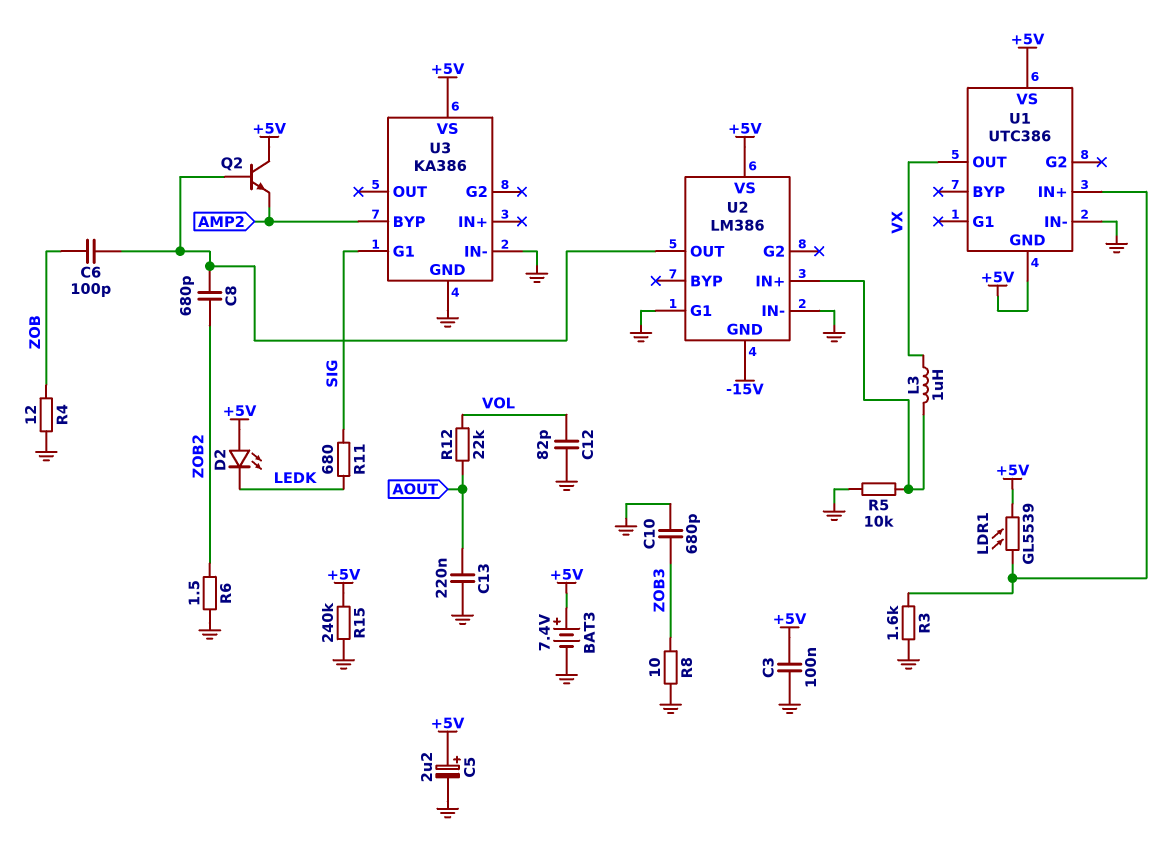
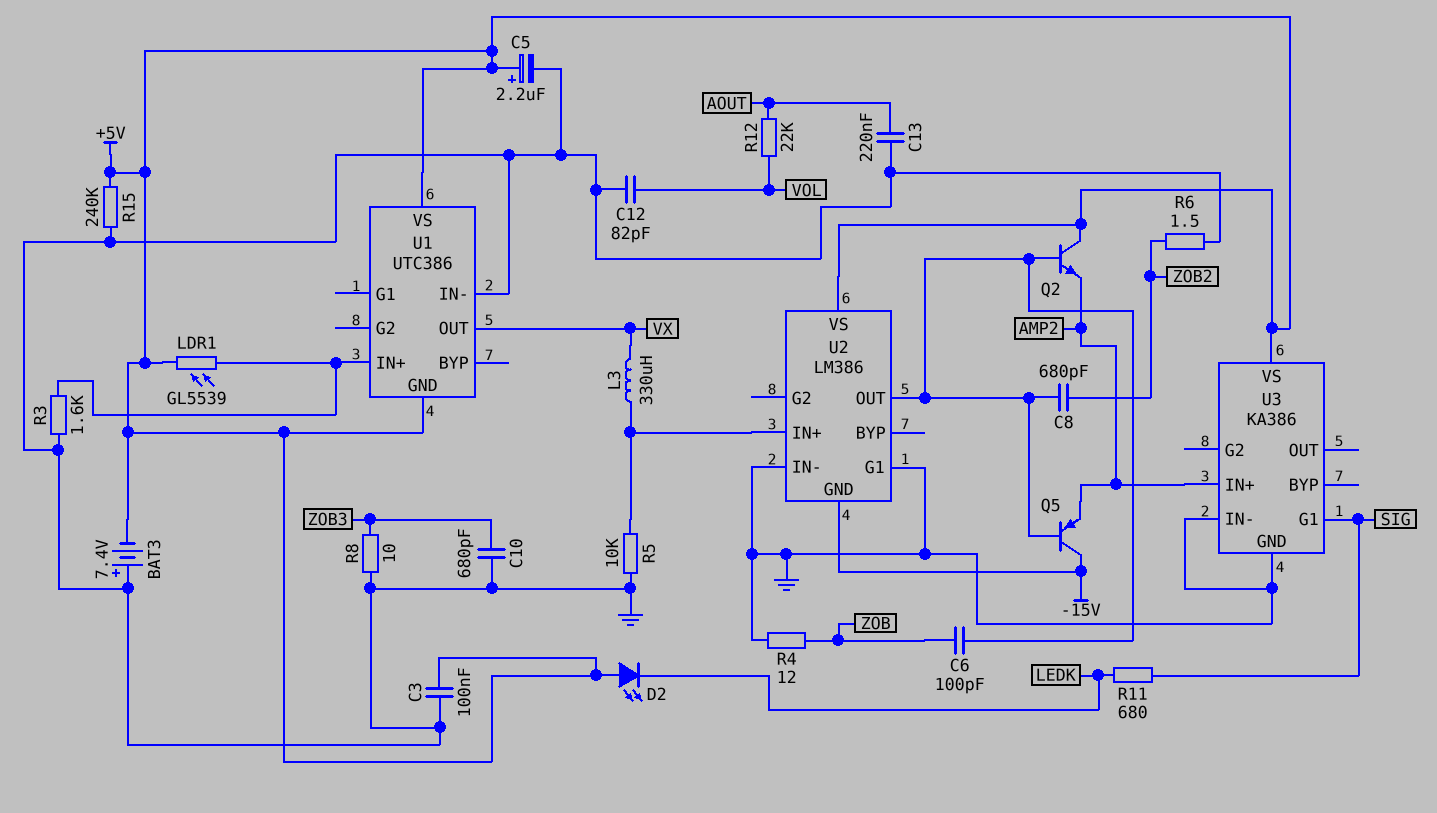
BAT3: 7.4V (plus +5V, minus GND) -> 7.4V (plus GND, minus +5V)
L3: 1uH (U2/IN+, VX) -> 330uH (U2/IN+, VX)
Q5: none -> PNP (B U2/OUT, C -15V, E AMP2)
U3 pin BYP: AMP2 -> none
U3 pin IN+: none -> AMP2

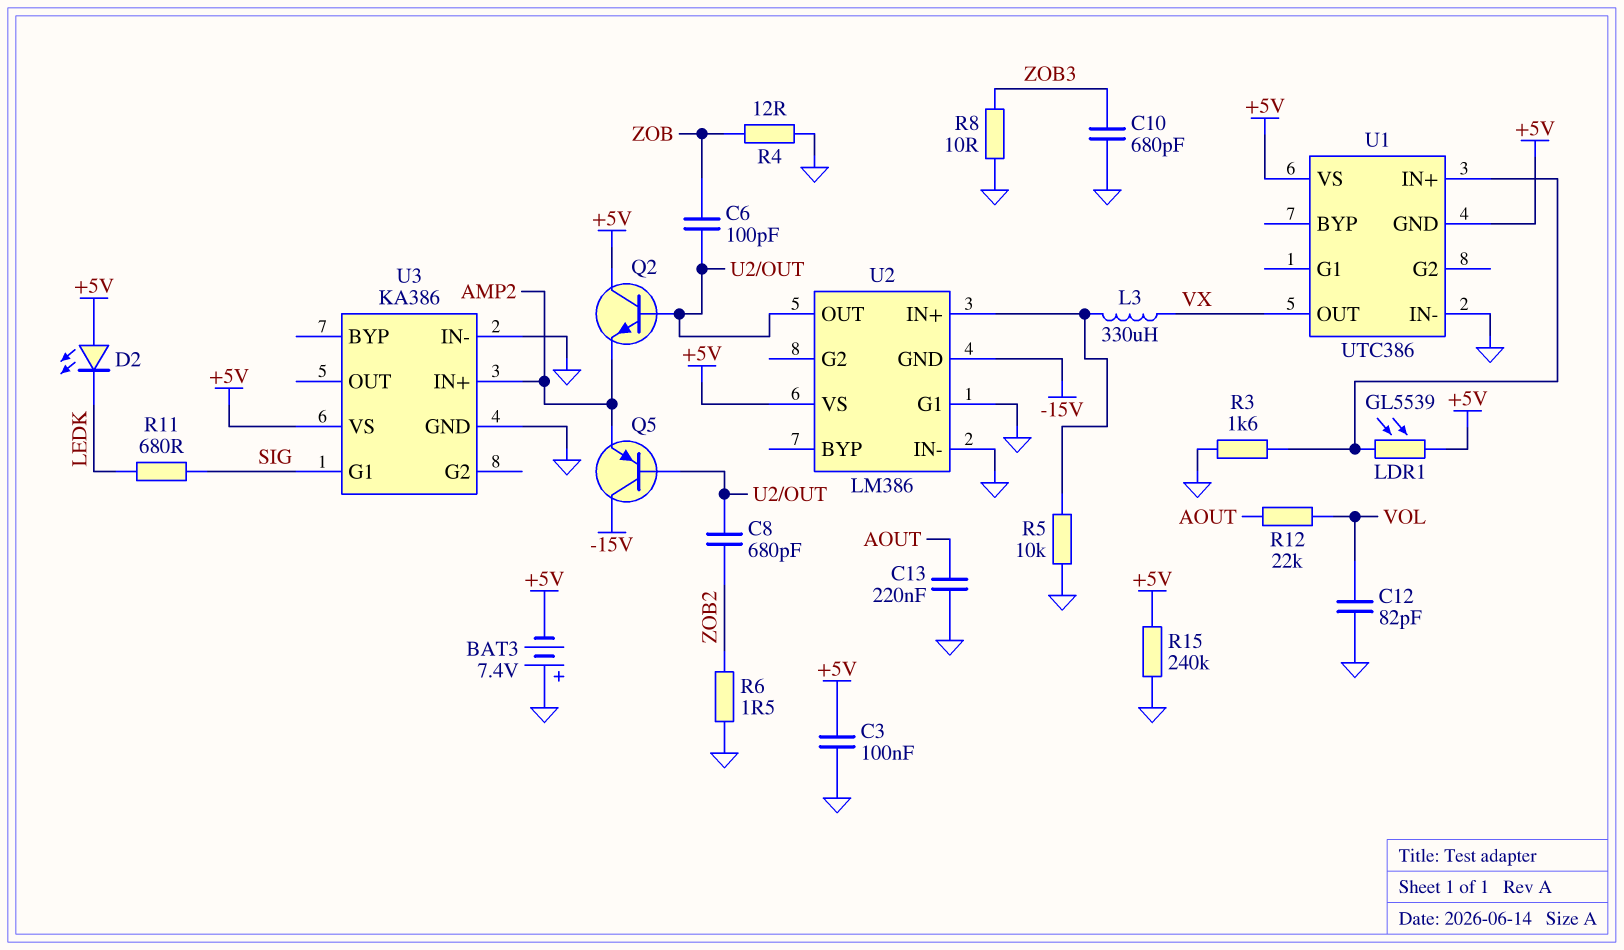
C5: 2.2uF (plus +5V, minus GND) -> none

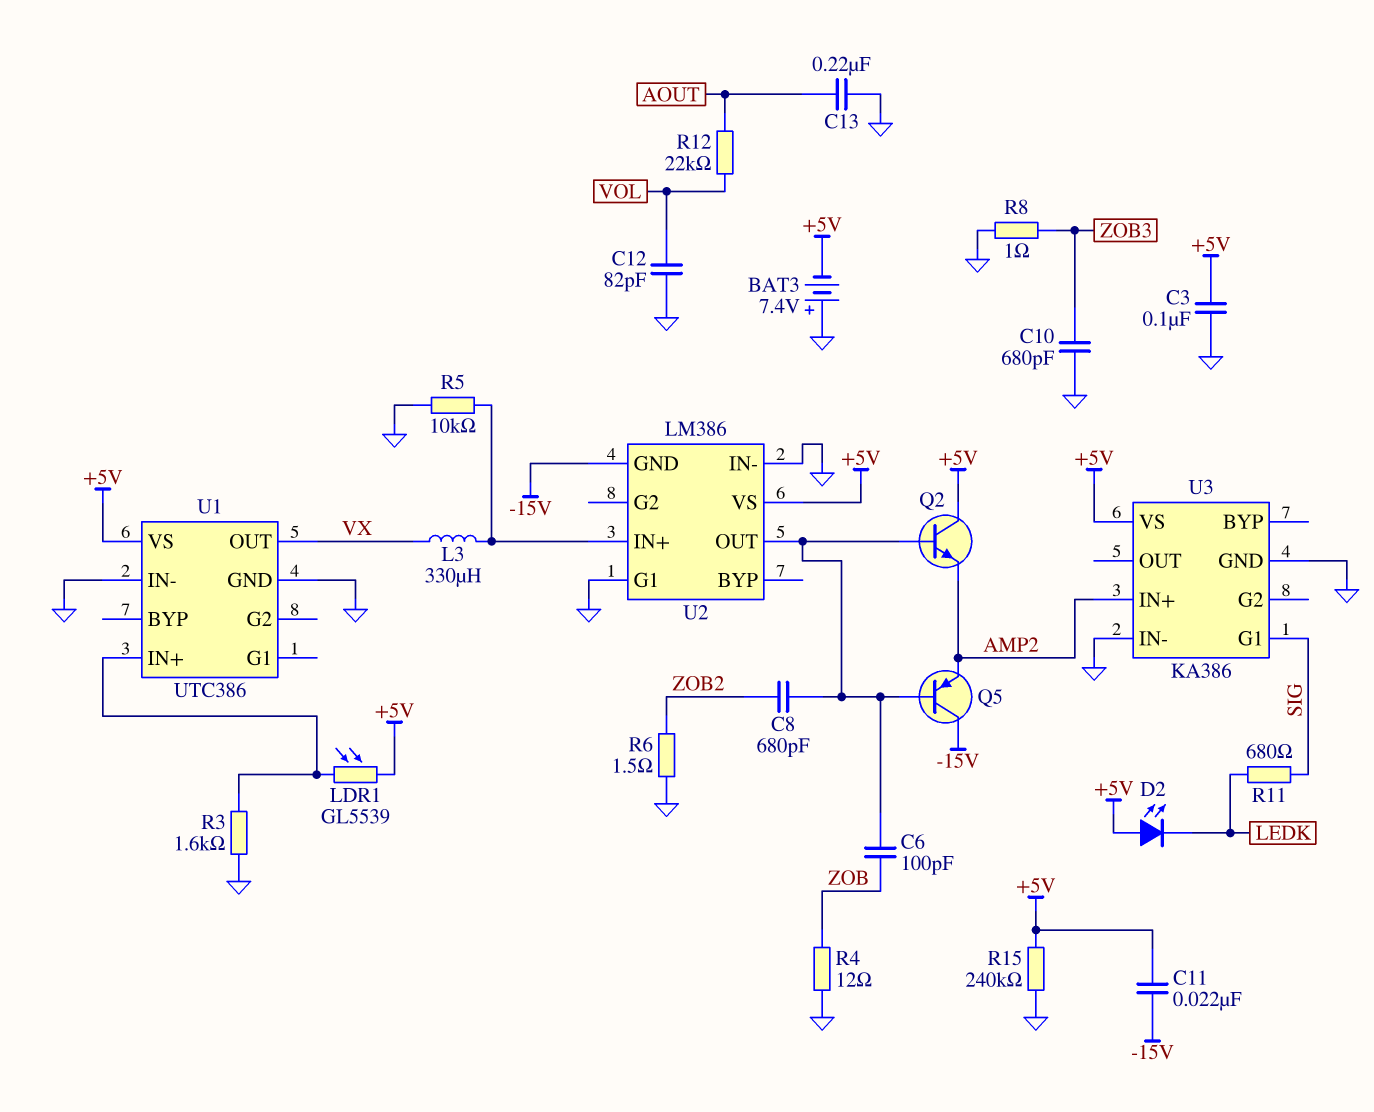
C11: none -> 22nF (+5V, -15V)
R8: 10 (GND, ZOB3) -> 1 (GND, ZOB3)
U1 pin GND: +5V -> GND

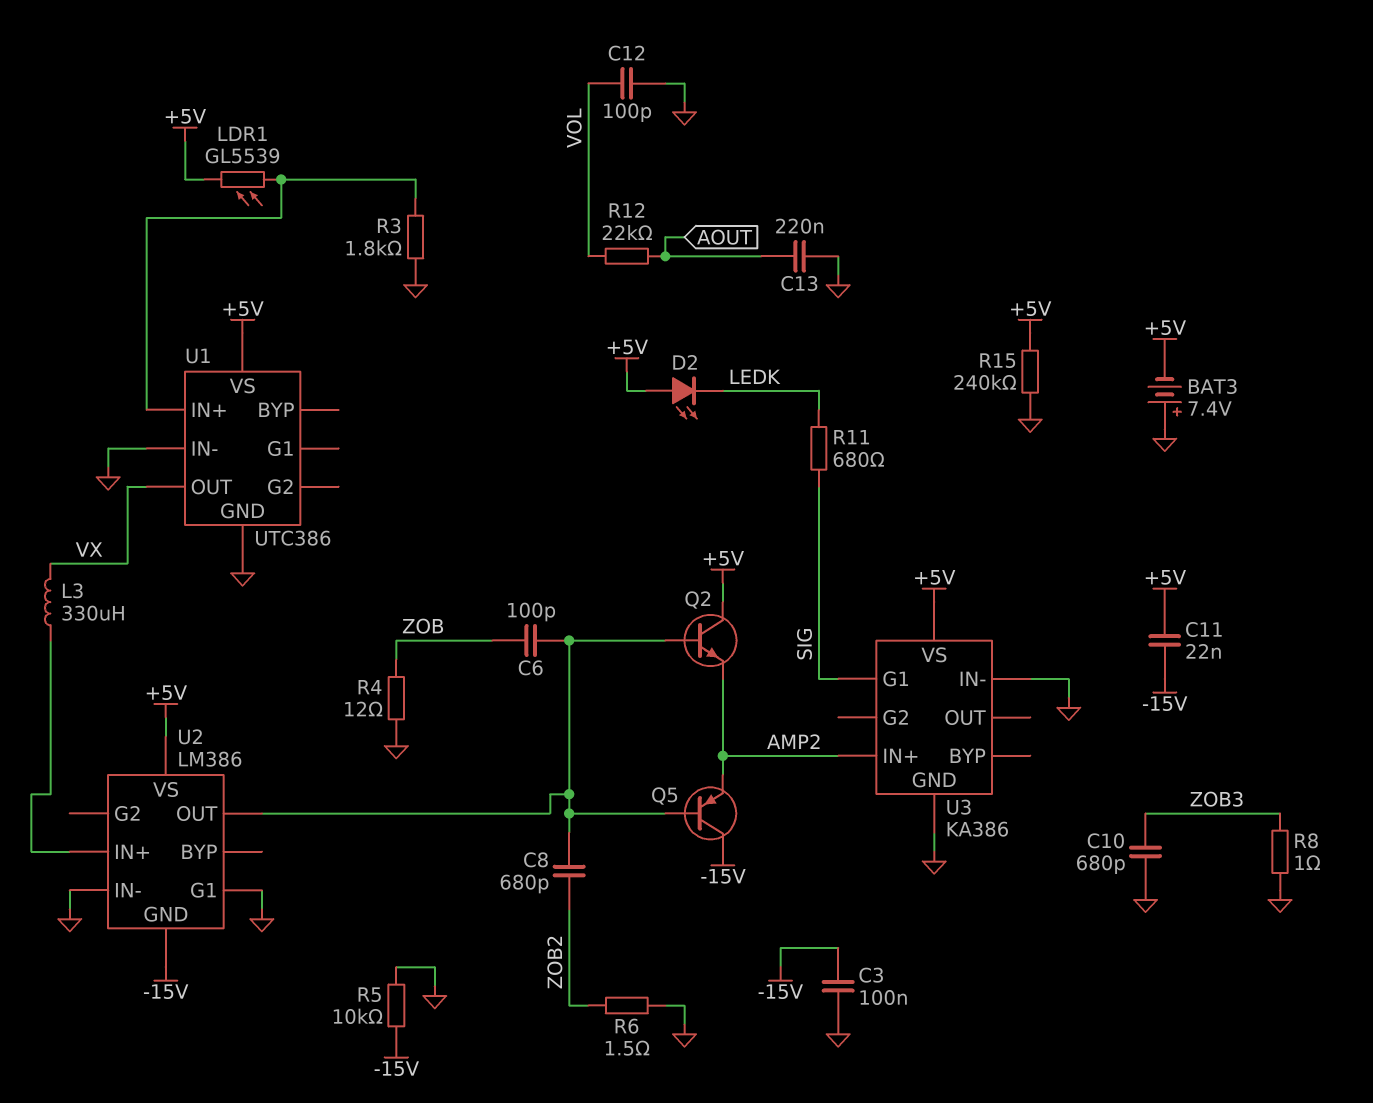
C3: 100nF (+5V, GND) -> 100nF (-15V, GND)
C12: 82pF (GND, VOL) -> 100pF (GND, VOL)
R3: 1.6k (GND, U1/IN+) -> 1.8k (GND, U1/IN+)
R5: 10k (GND, U2/IN+) -> 10k (-15V, GND)

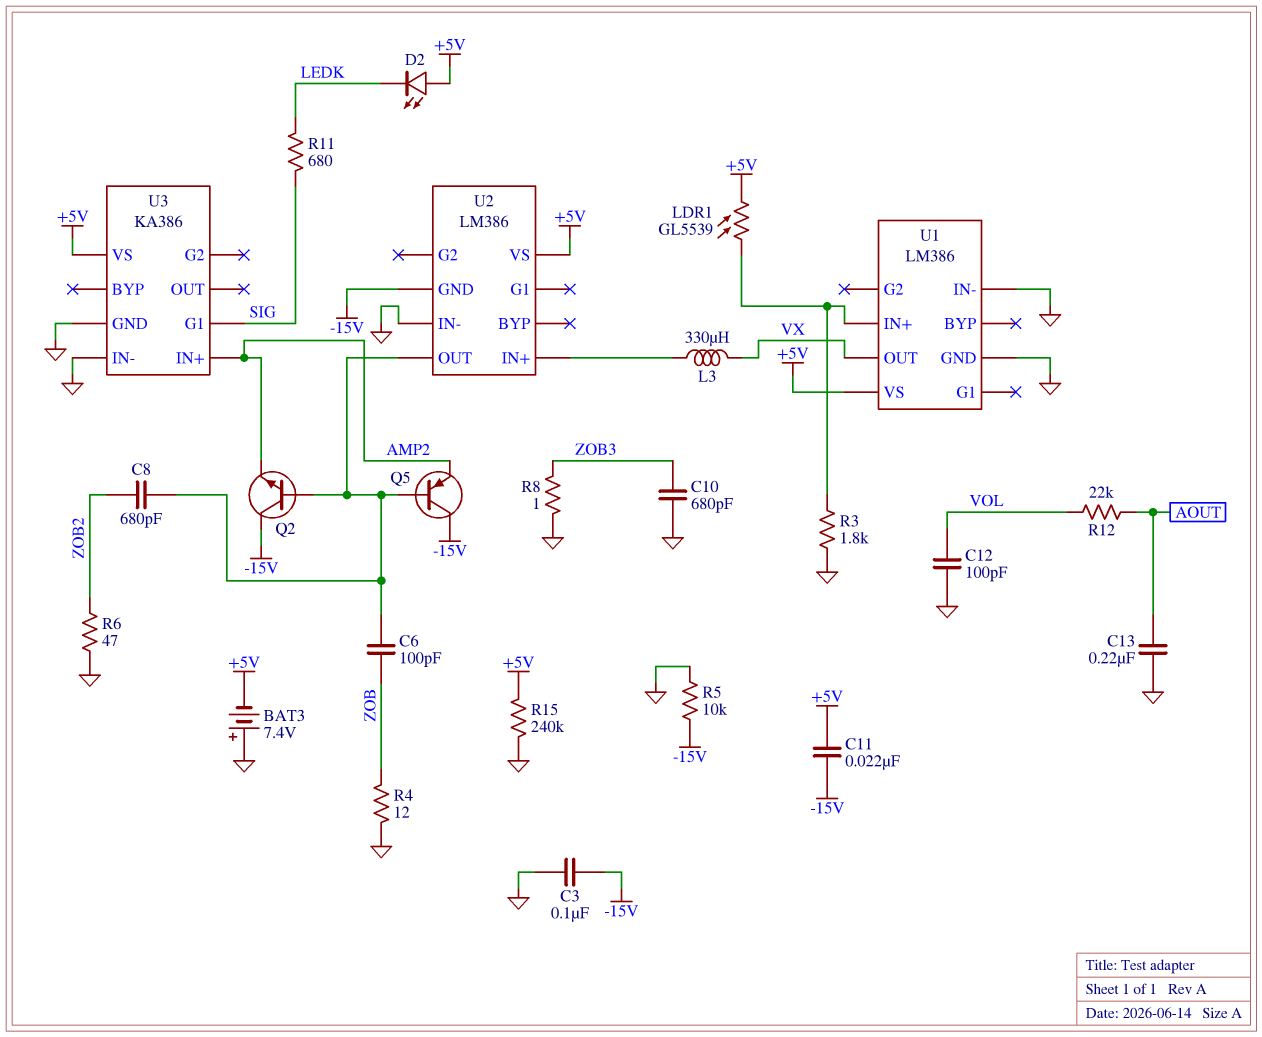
Q2: NPN (B U2/OUT, C +5V, E AMP2) -> NPN (B U2/OUT, C -15V, E AMP2)
R6: 1.5 (GND, ZOB2) -> 47 (GND, ZOB2)
U1: UTC386 -> LM386
U2 pin G1: GND -> none

